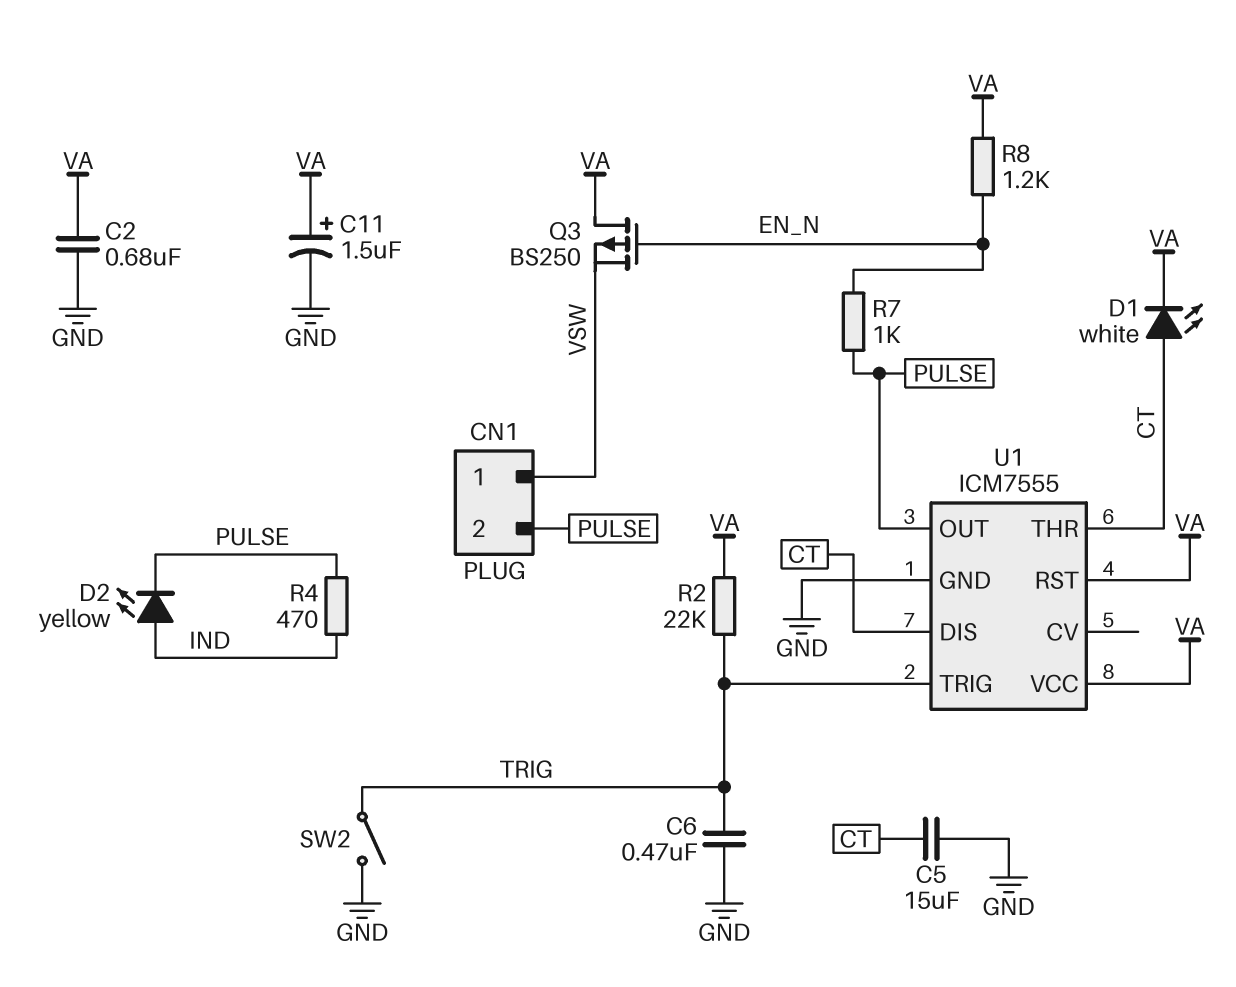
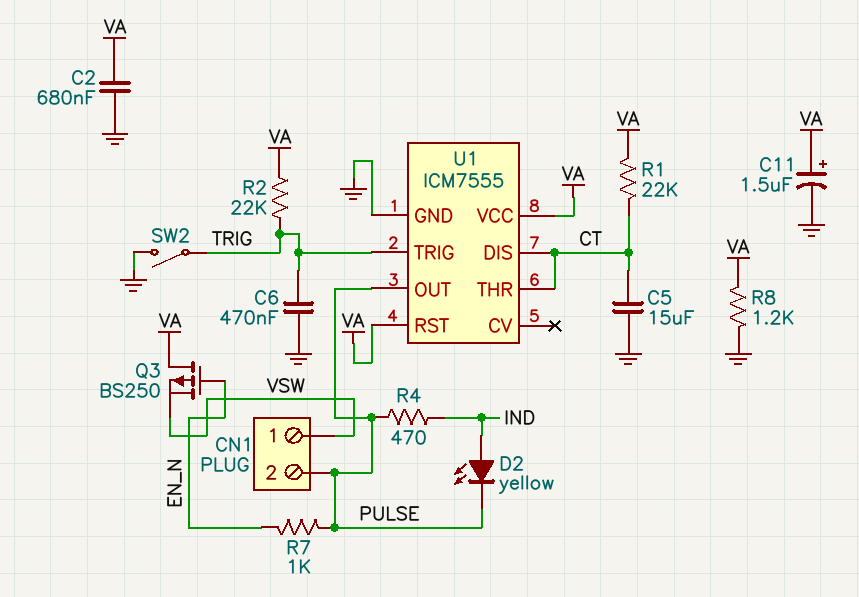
D1: LED white (A CT, K VA) -> none
R1: none -> 22k (CT, VA)
R8: 1.2k (EN_N, VA) -> 1.2k (GND, VA)

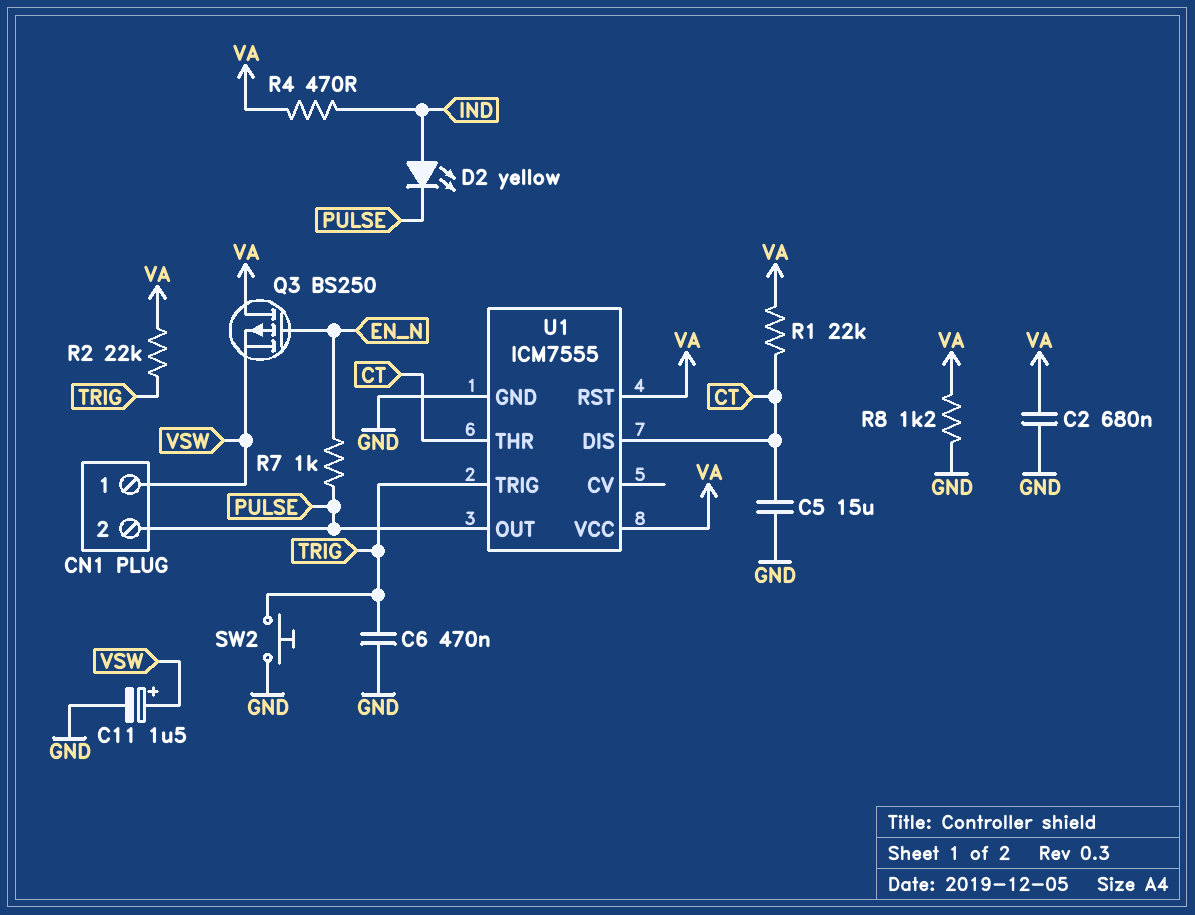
C11: 1.5uF (plus VA, minus GND) -> 1.5uF (plus VSW, minus GND)
R4: 470 (IND, PULSE) -> 470 (IND, VA)
SW2: switch (GND, TRIG) -> button (GND, TRIG)

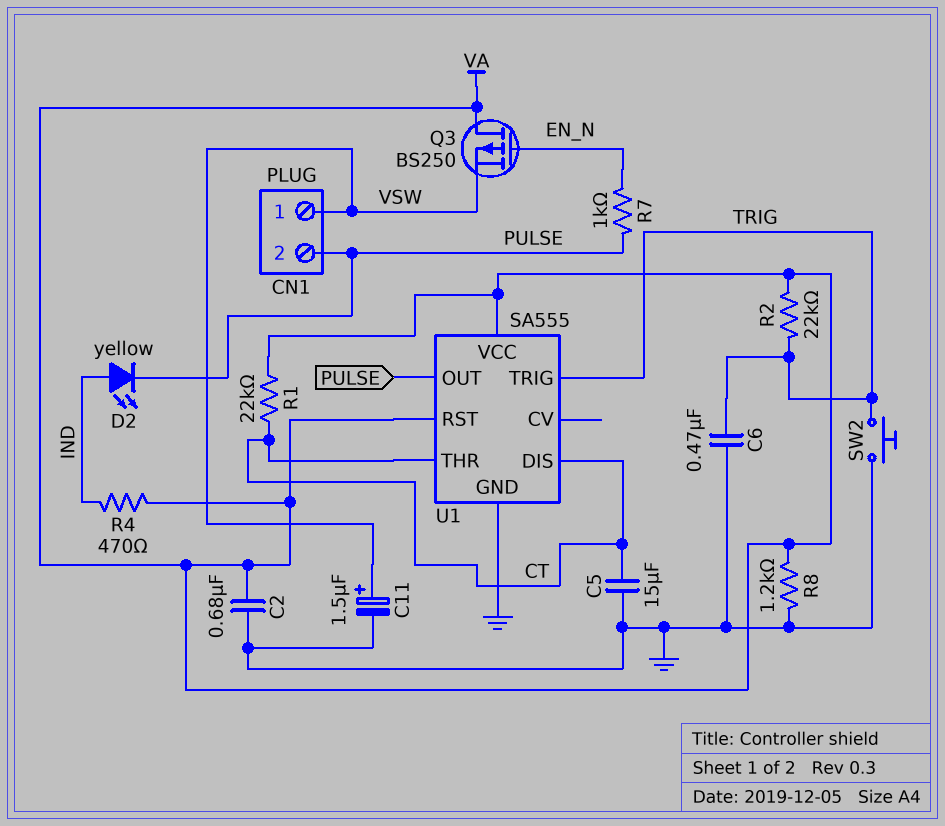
U1: ICM7555 -> SA555

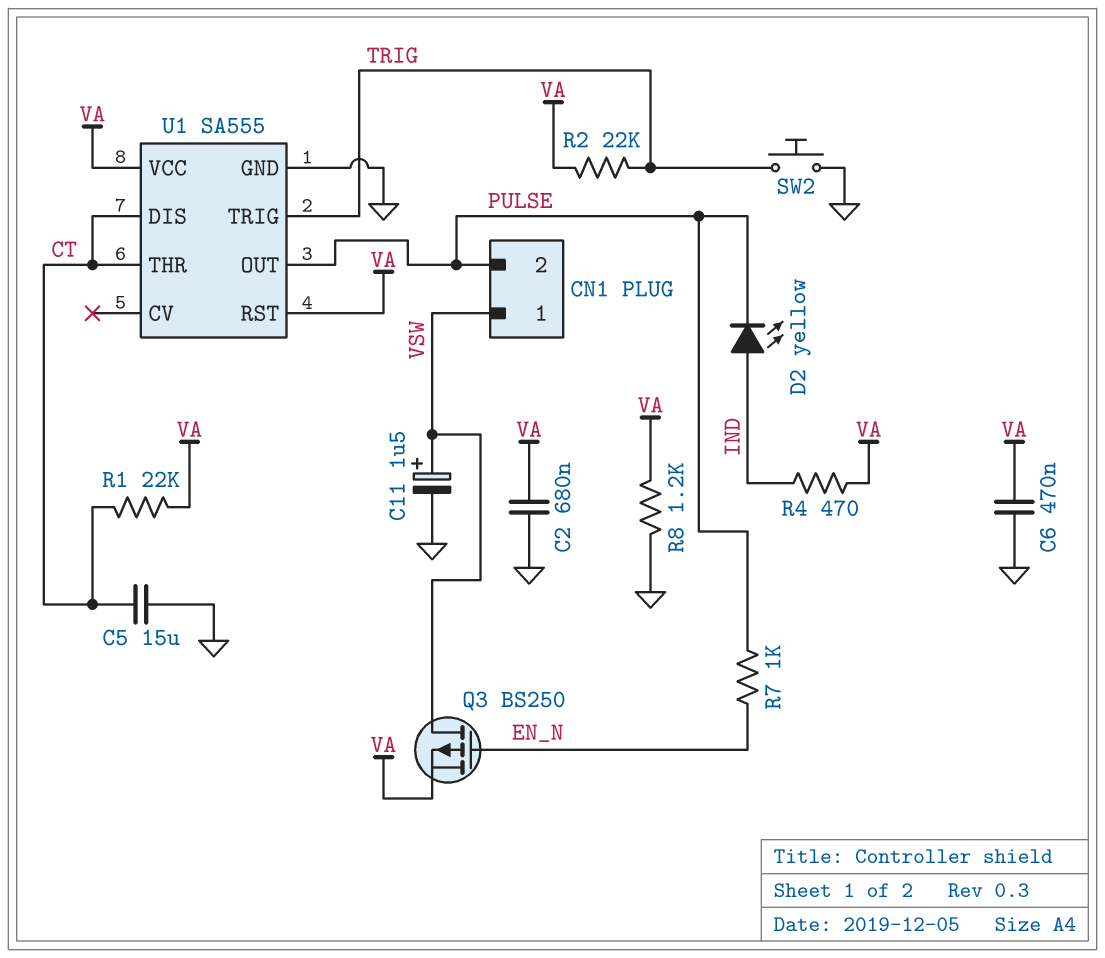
C6: 470nF (GND, TRIG) -> 470nF (GND, VA)
Q3: PMOS BS250 (G EN_N, D VA, S VSW) -> PMOS BS250 (G EN_N, D VSW, S VA)

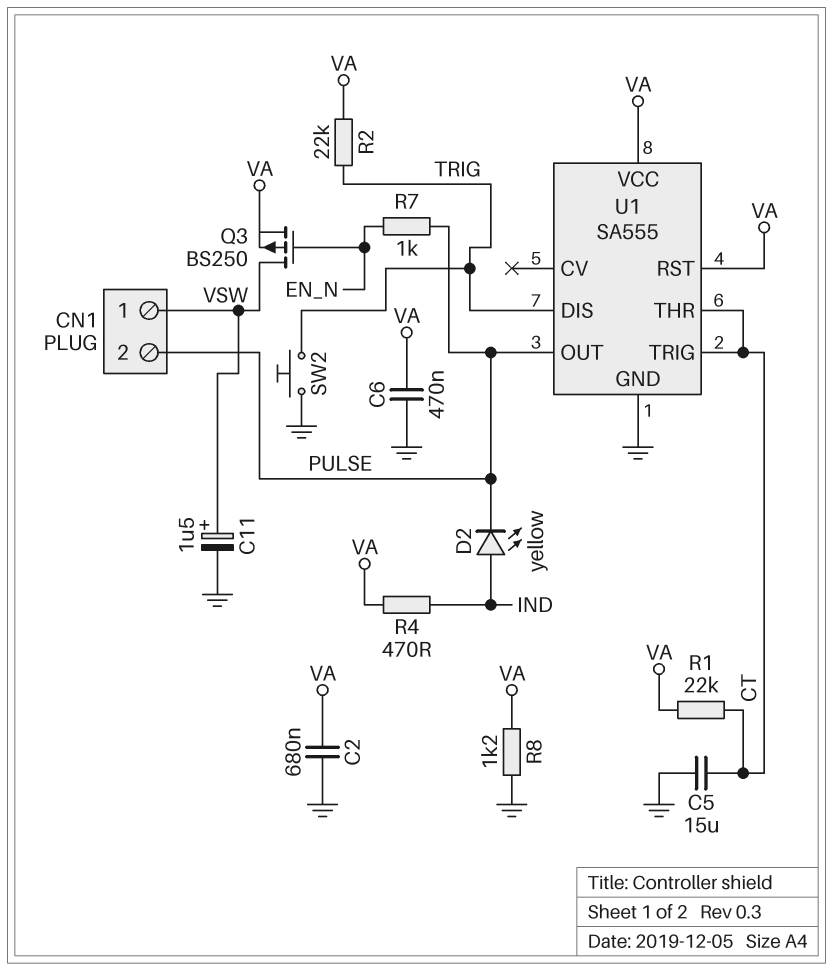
U1 pin DIS: CT -> TRIG
U1 pin TRIG: TRIG -> CT

